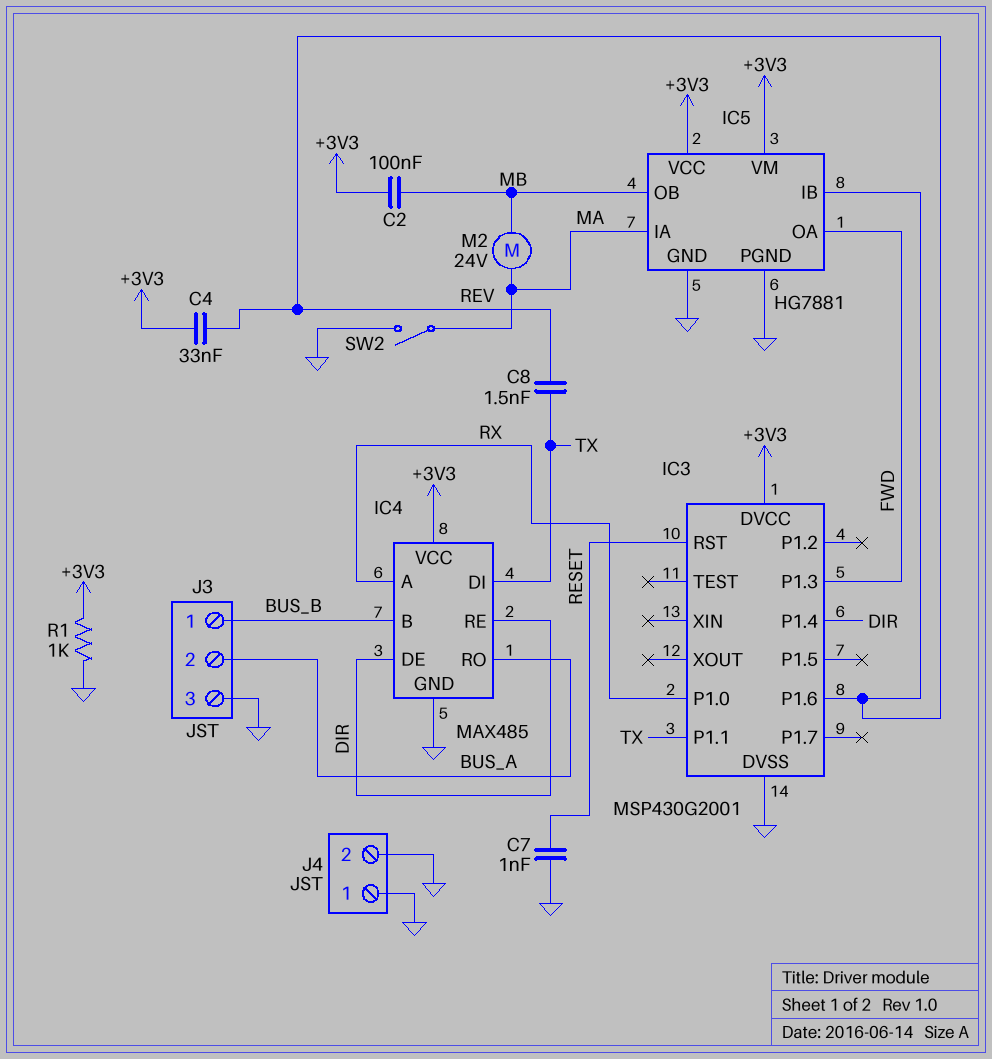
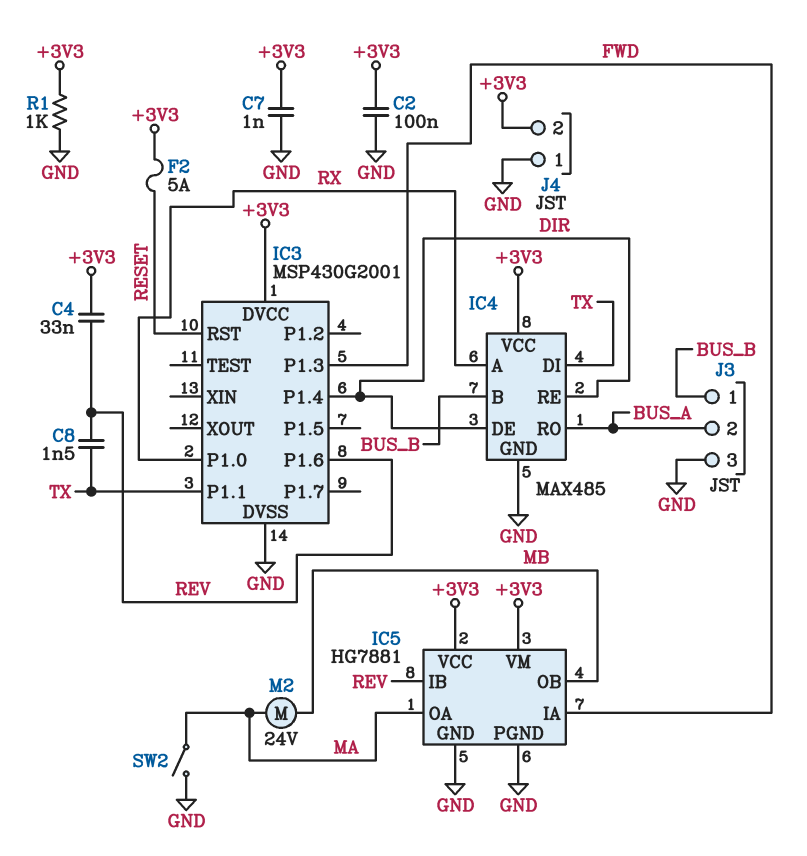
C2: 100nF (+3V3, MB) -> 100nF (+3V3, GND)
C7: 1nF (GND, RESET) -> 1nF (+3V3, GND)
F2: none -> 5A (+3V3, RESET)
IC5 pin IA: MA -> FWD
IC5 pin OA: FWD -> MA
J4 pin 2: GND -> +3V3

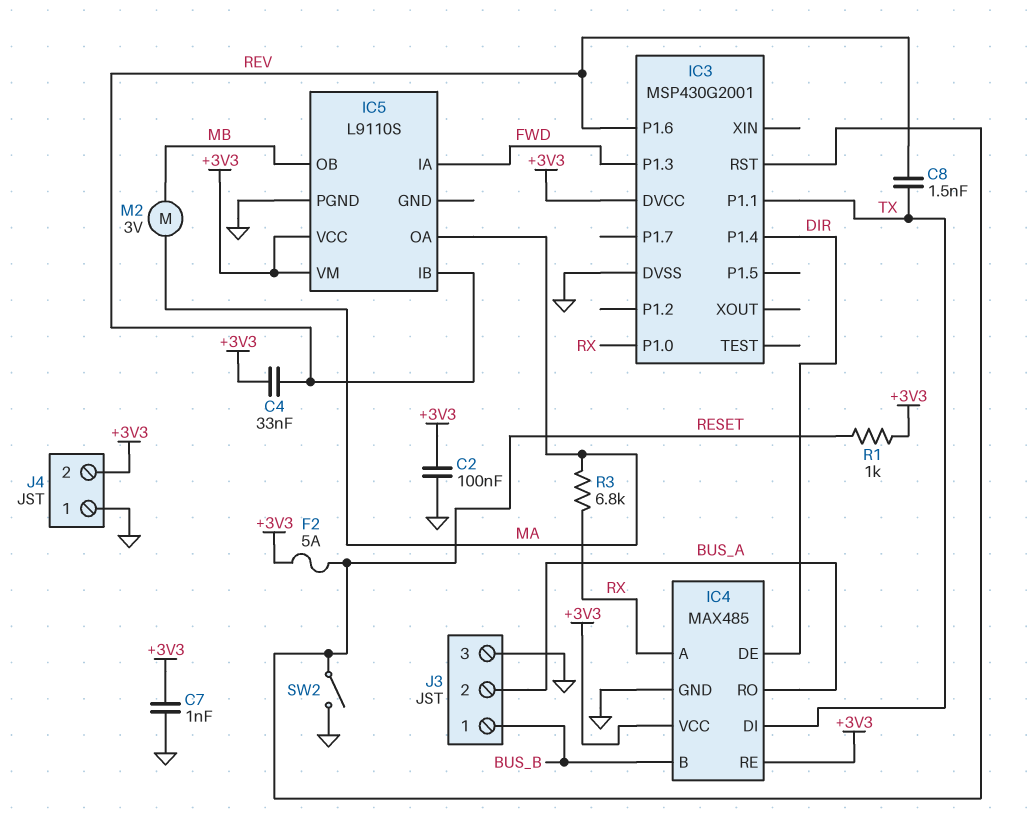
IC4 pin RE: DIR -> +3V3
IC5: HG7881 -> L9110S
IC5 pin GND: GND -> none
M2: motor 24V (MA, MB) -> motor 3V (MA, MB)
R1: 1k (+3V3, GND) -> 1k (+3V3, RESET)
R3: none -> 6.8k (MA, RX)
SW2: switch (GND, MA) -> switch (GND, RESET)

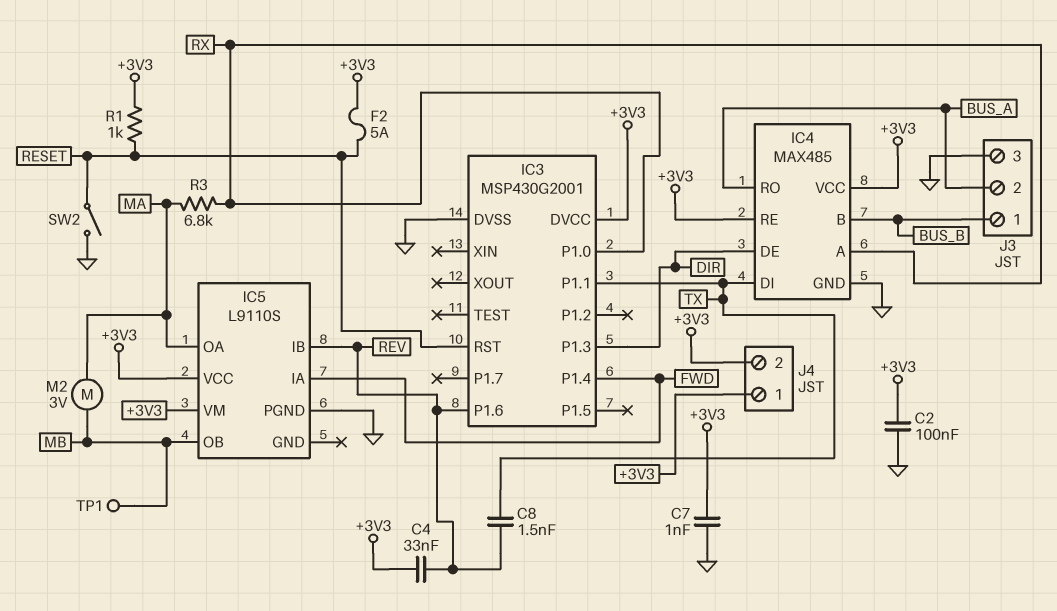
IC3 pin P1.3: FWD -> DIR
IC3 pin P1.4: DIR -> FWD
J4 pin 1: GND -> +3V3
TP1: none -> test point (MB)

